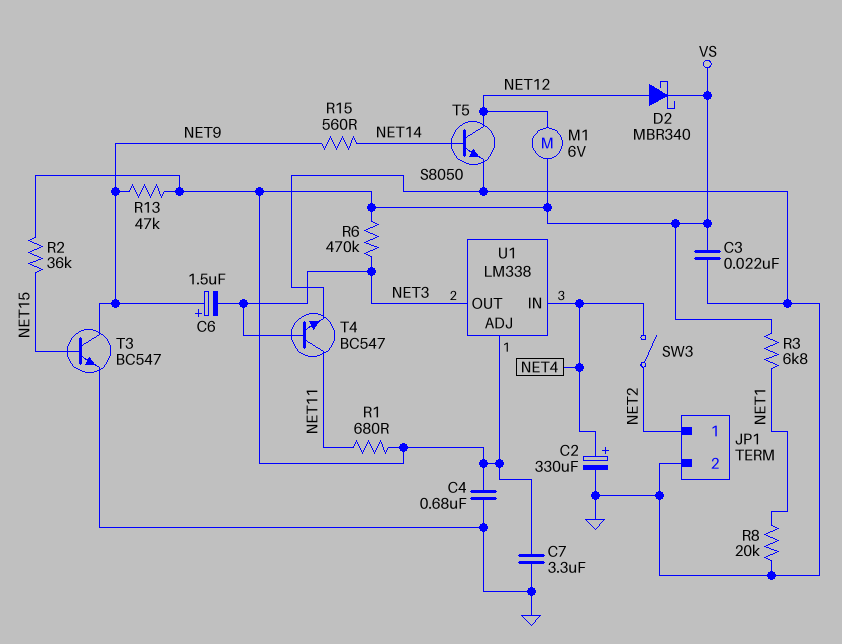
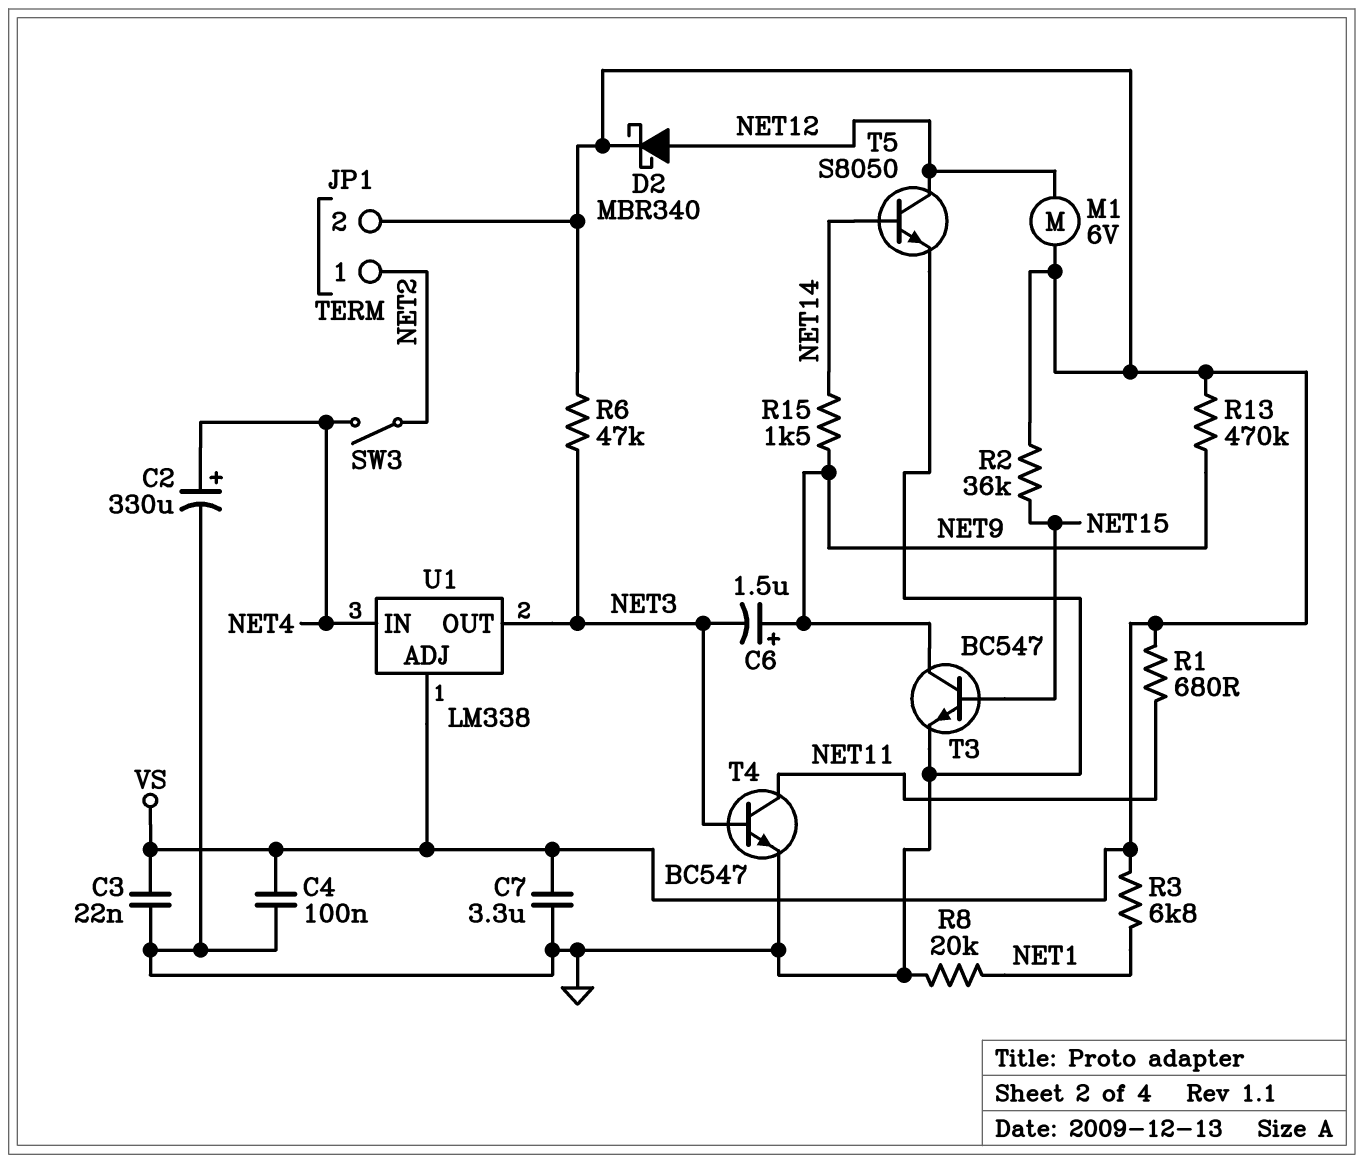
C4: 680nF (GND, VS) -> 100nF (GND, VS)
JP1 pin 2: GND -> VS
R6: 470k (NET3, VS) -> 47k (NET3, VS)
R13: 47k (NET9, VS) -> 470k (NET9, VS)
R15: 560 (NET9, NET14) -> 1.5k (NET9, NET14)

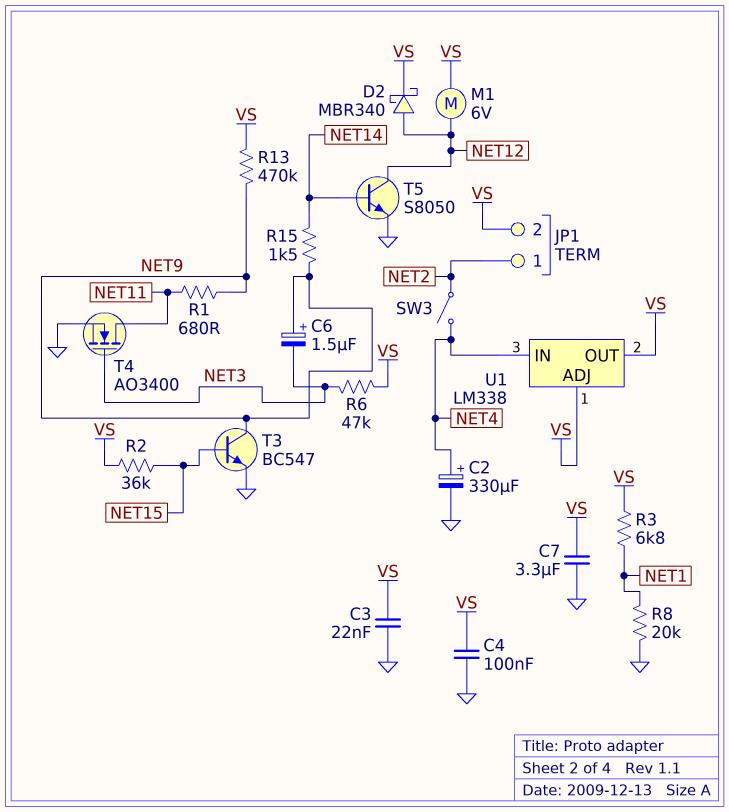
R1: 680 (NET11, VS) -> 680 (NET9, NET11)
T4: NPN BC547 (B NET3, C NET11, E GND) -> NMOS AO3400 (G NET3, D NET11, S GND)
U1 pin OUT: NET3 -> VS

